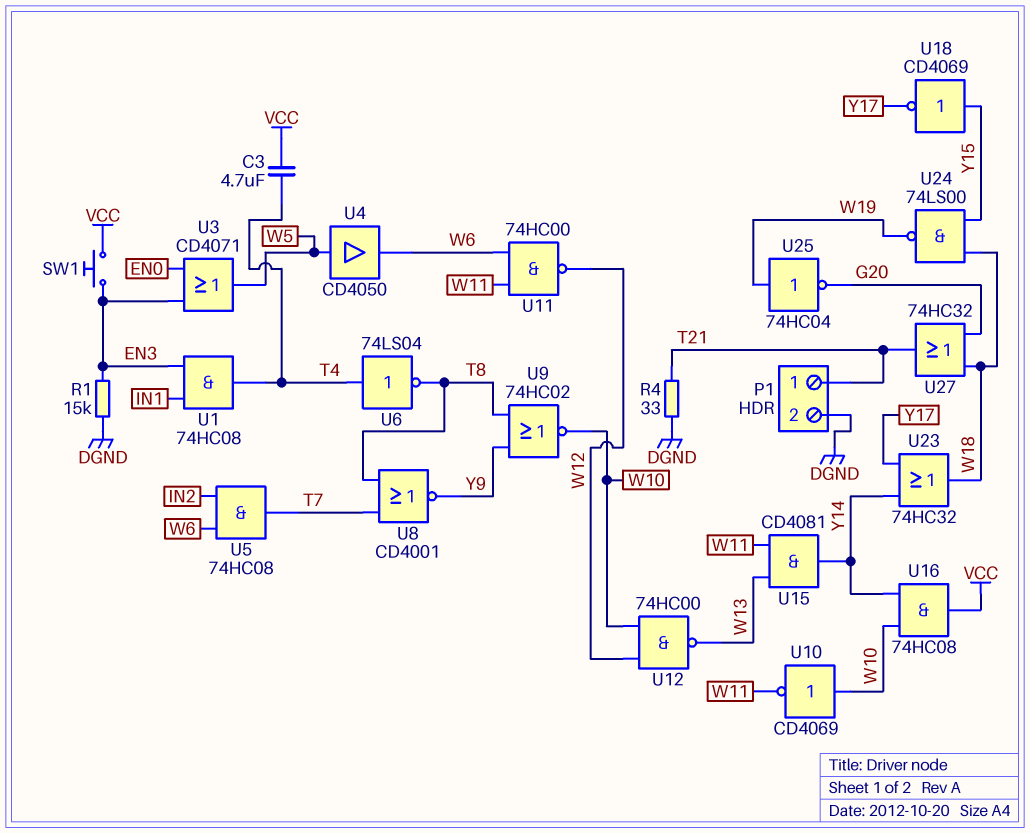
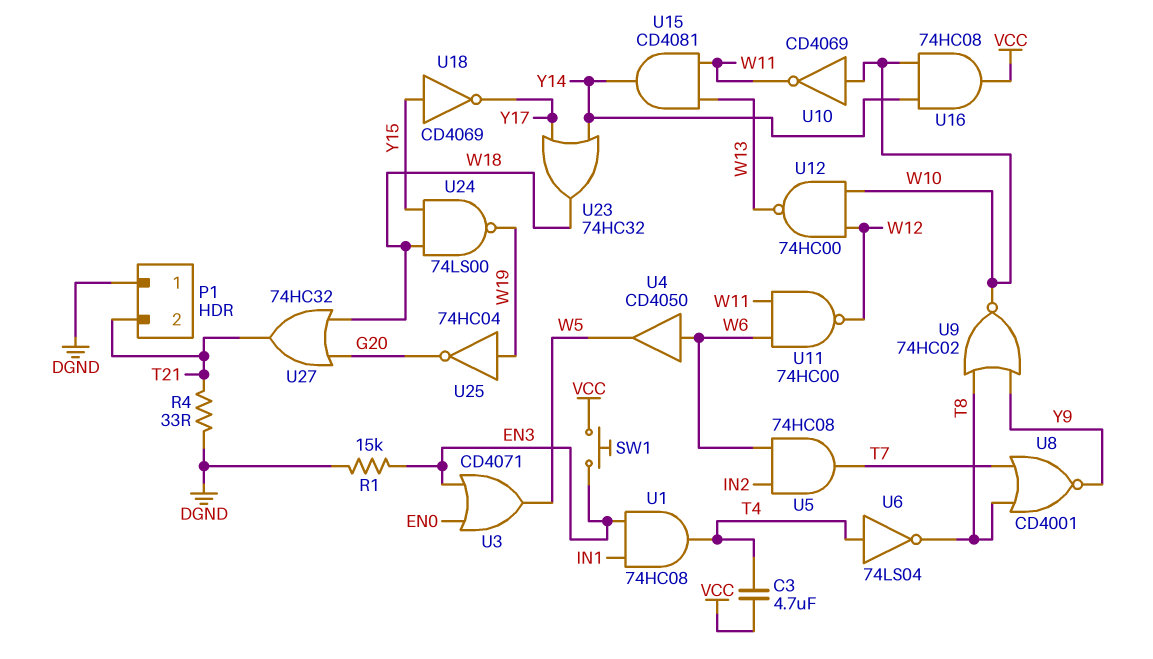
P1 pin 1: T21 -> DGND
P1 pin 2: DGND -> T21
U4: buffer CD4050 (in W5, out W6) -> buffer CD4050 (in W6, out W5)

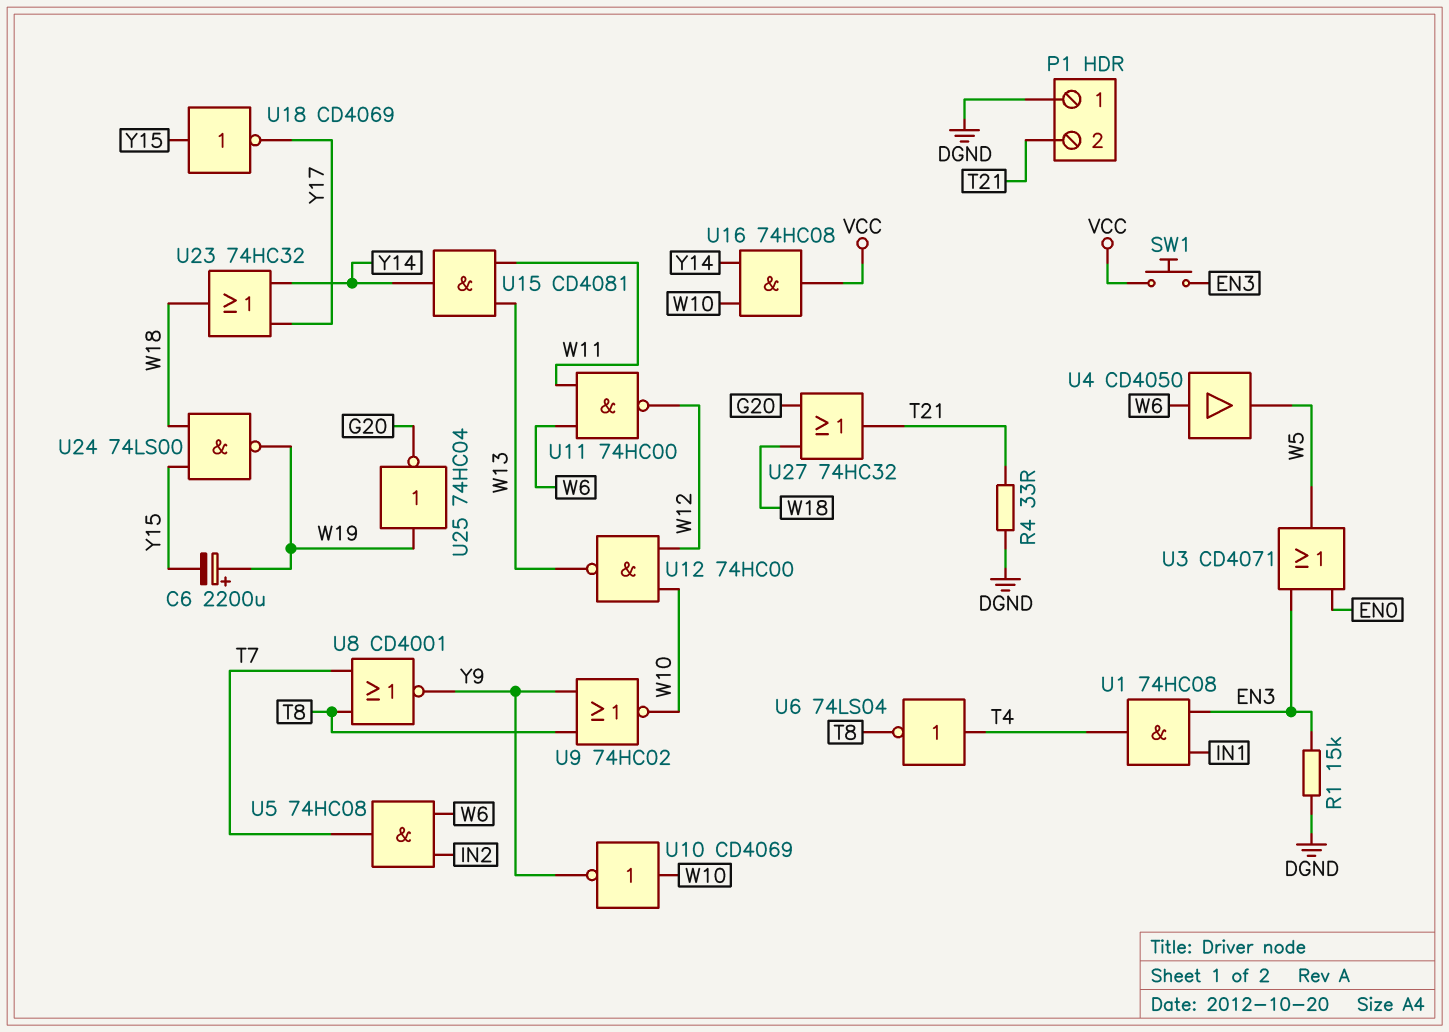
C3: 4.7uF (T4, VCC) -> none
C6: none -> 2200uF (plus W19, minus Y15)
U10: NOT CD4069 (in W10, out W11) -> NOT CD4069 (in W10, out Y9)

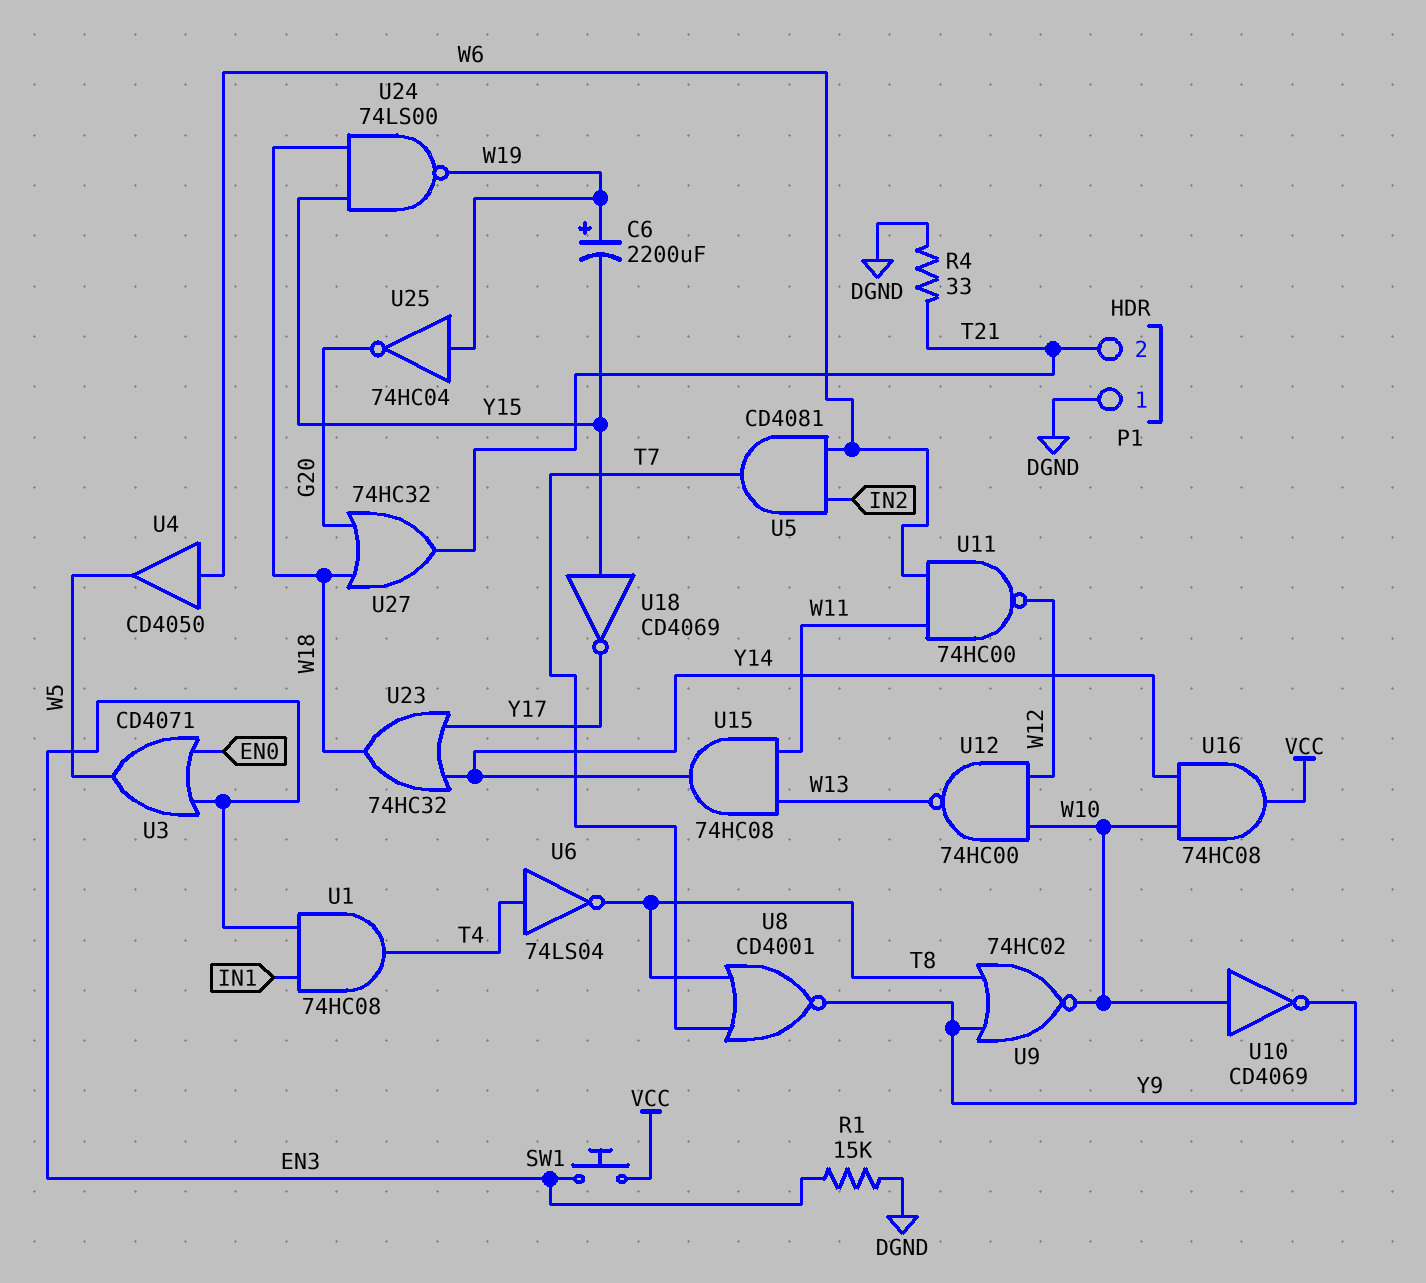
U5: AND 74HC08 (in IN2, in W6, out T7) -> AND CD4081 (in IN2, in W6, out T7)
U15: AND CD4081 (in W11, in W13, out Y14) -> AND 74HC08 (in W11, in W13, out Y14)

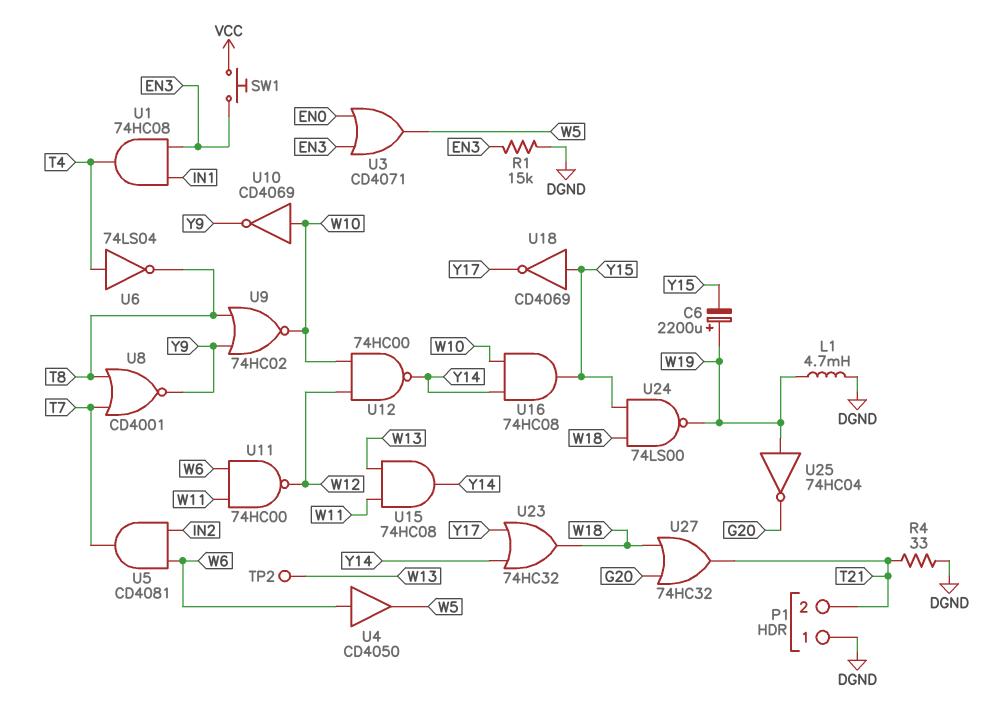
L1: none -> 4.7mH (DGND, W19)
TP2: none -> test point (W13)
U12: NAND 74HC00 (in W10, in W12, out W13) -> NAND 74HC00 (in W10, in W12, out Y14)
U16: AND 74HC08 (in W10, in Y14, out VCC) -> AND 74HC08 (in W10, in Y14, out Y15)

